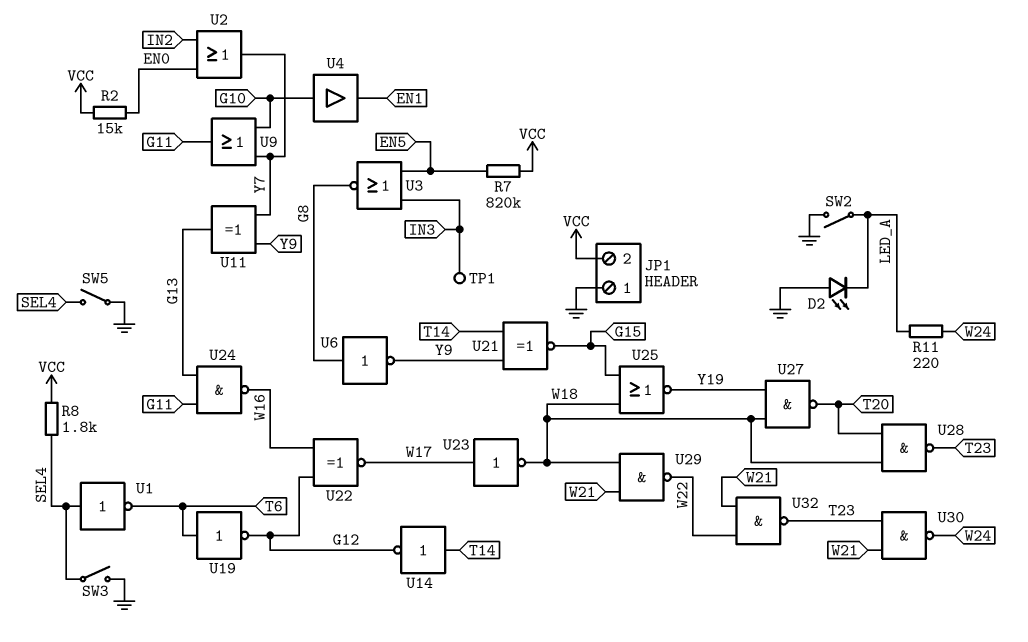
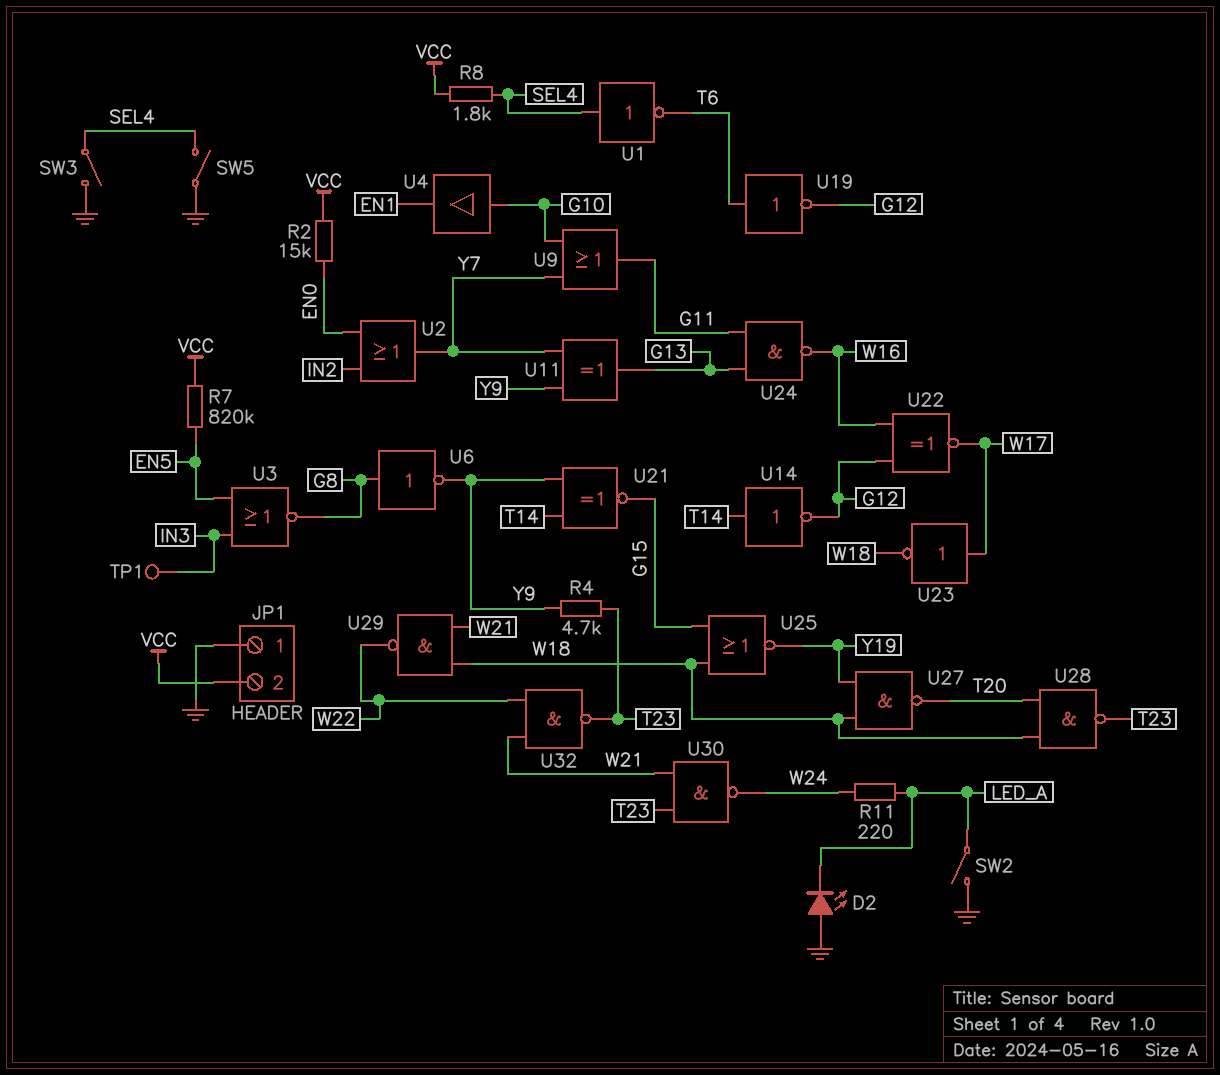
R4: none -> 4.7k (T23, Y9)

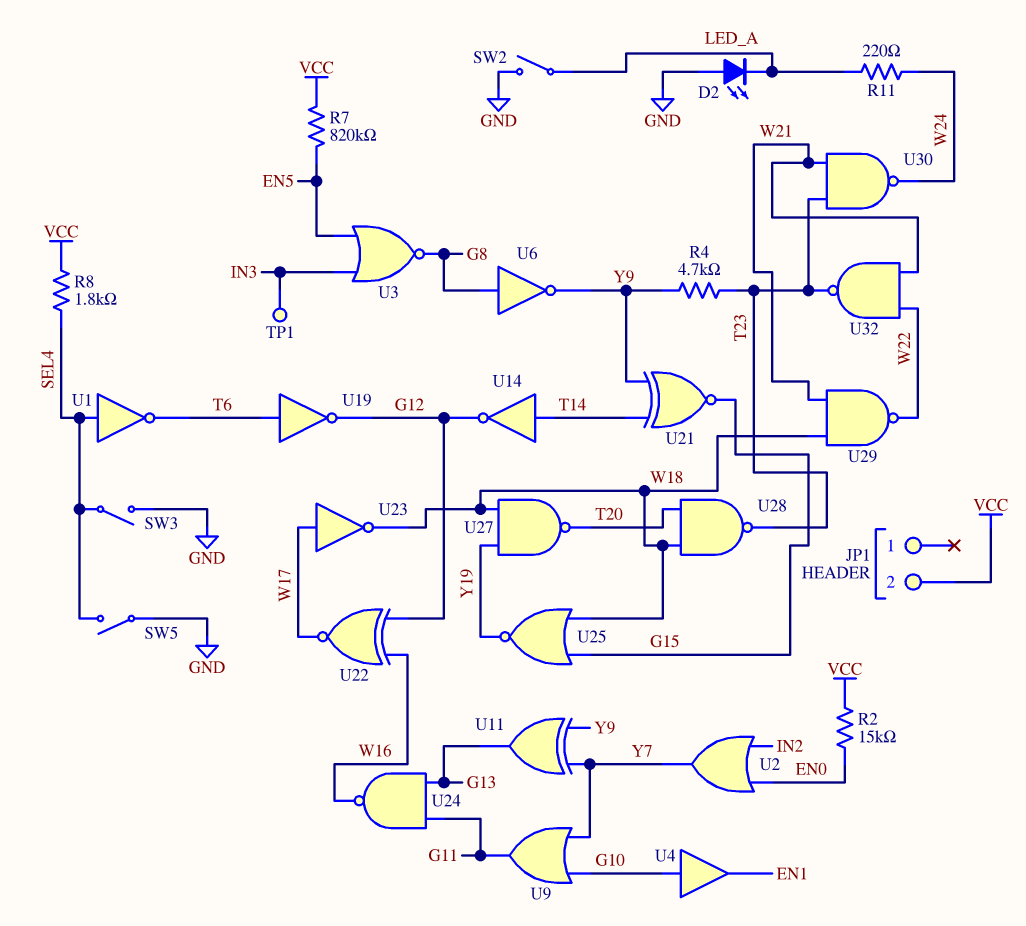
JP1 pin 1: GND -> none

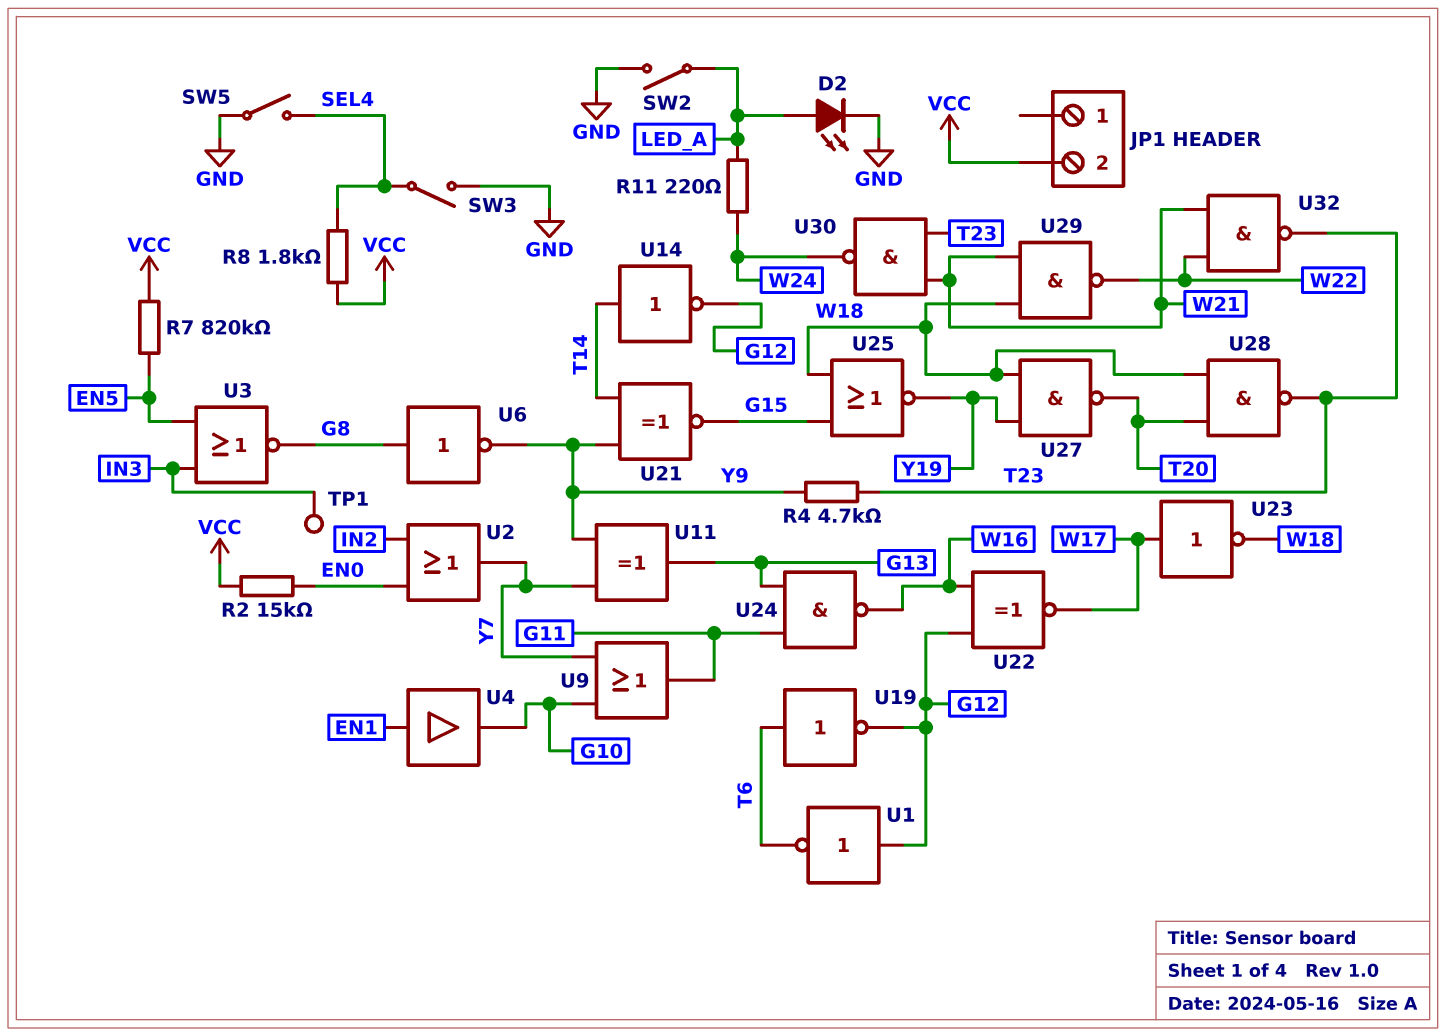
D2: LED (A GND, K LED_A) -> LED (A LED_A, K GND)
U1: NOT (in SEL4, out T6) -> NOT (in G12, out T6)
U4: buffer (in G10, out EN1) -> buffer (in EN1, out G10)

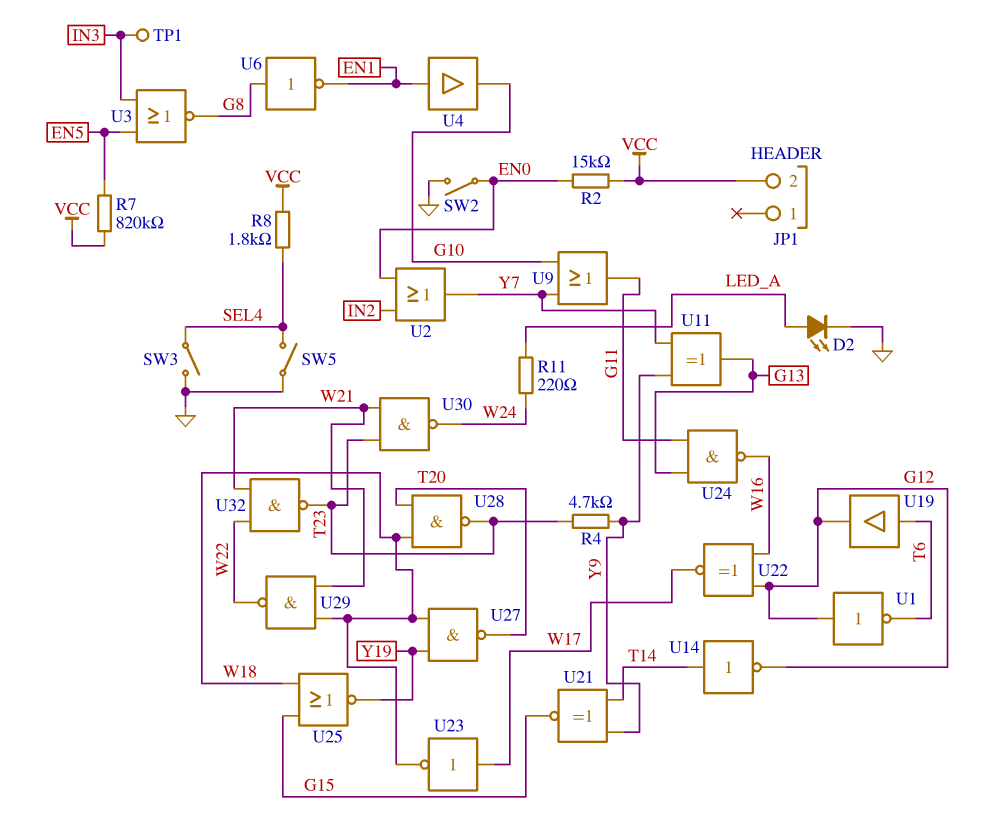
SW2: switch (GND, LED_A) -> switch (EN0, GND)
U6: NOT (in G8, out Y9) -> NOT (in G8, out EN1)
U19: NOT (in T6, out G12) -> buffer (in T6, out G12)

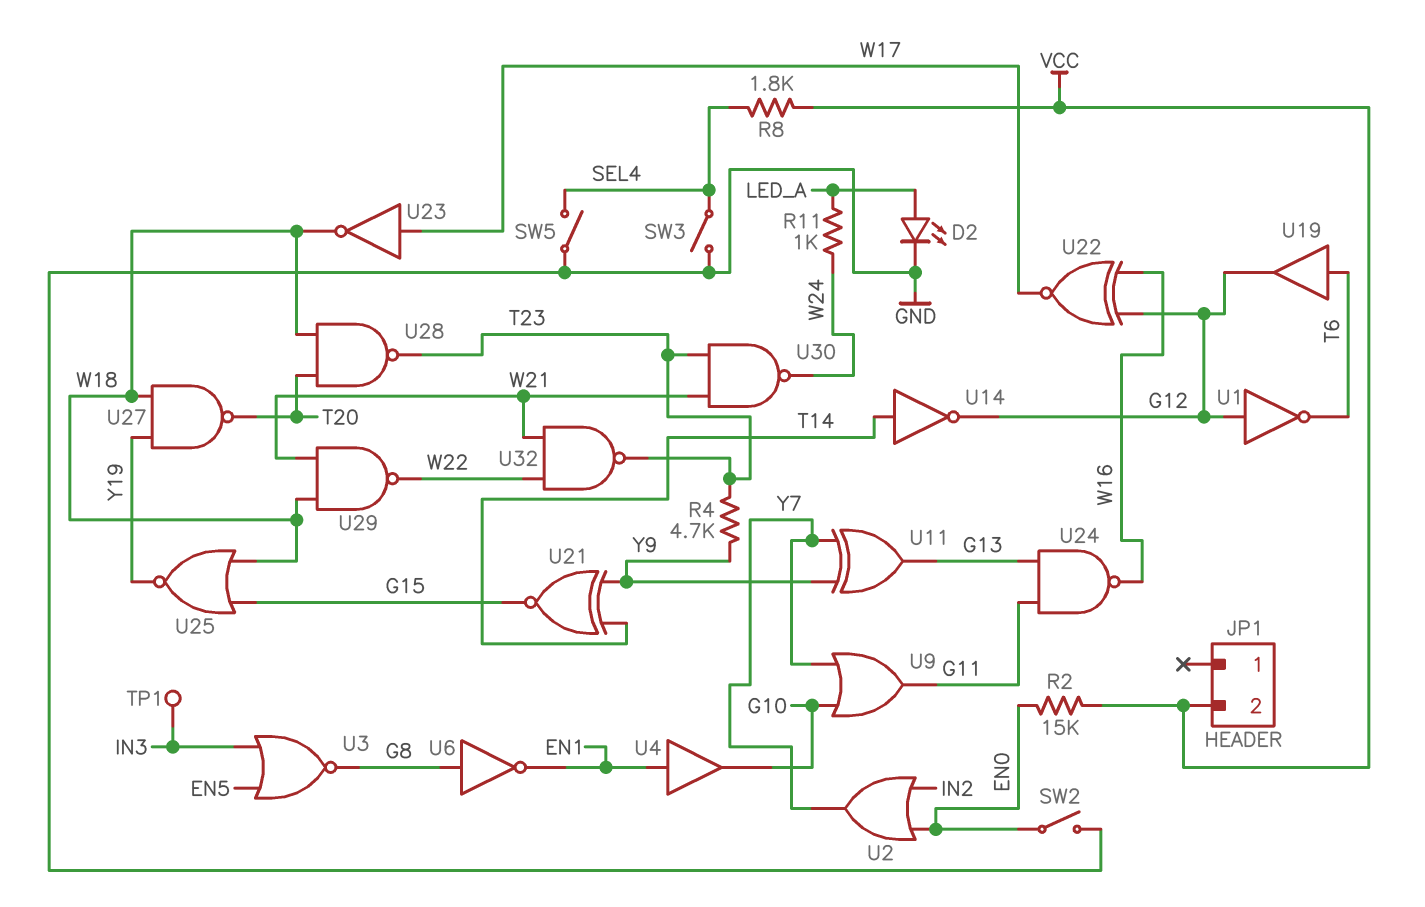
R7: 820k (EN5, VCC) -> none
R11: 220 (LED_A, W24) -> 1k (LED_A, W24)

